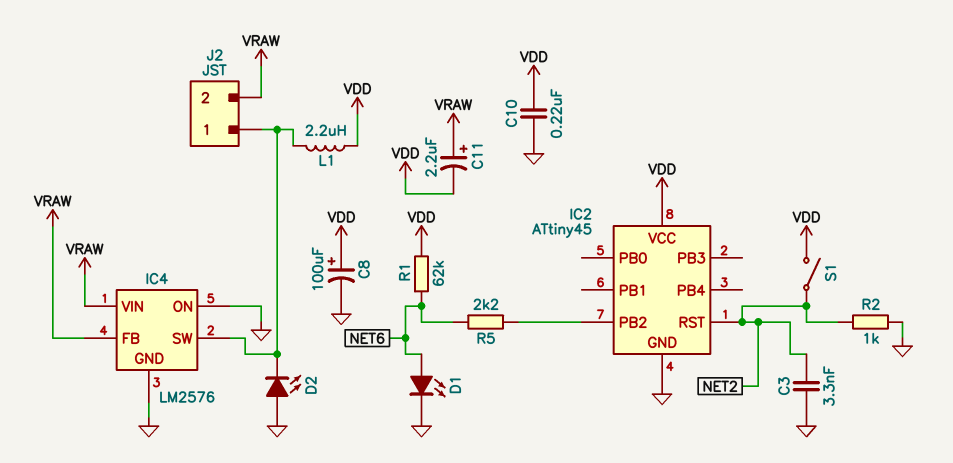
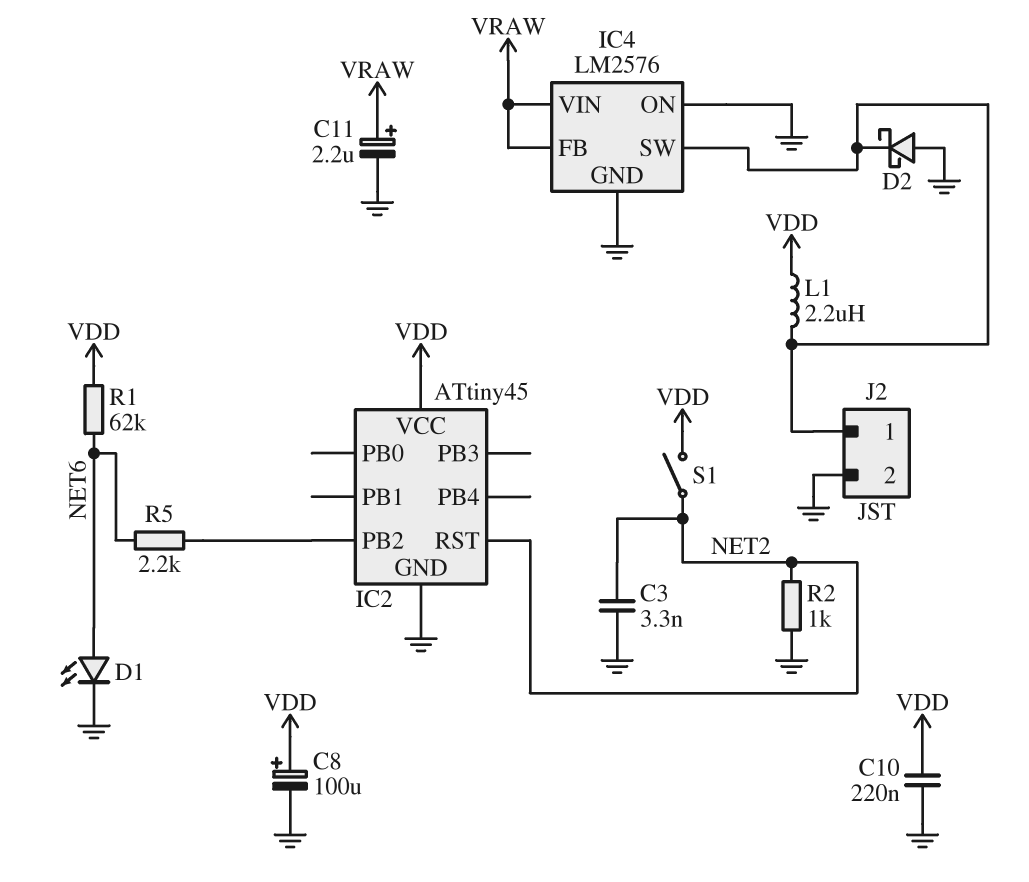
C11: 2.2uF (plus VRAW, minus VDD) -> 2.2uF (plus VRAW, minus GND)
D2: LED (A GND, K IC4/SW) -> schottky (A GND, K IC4/SW)
J2 pin 2: VRAW -> GND

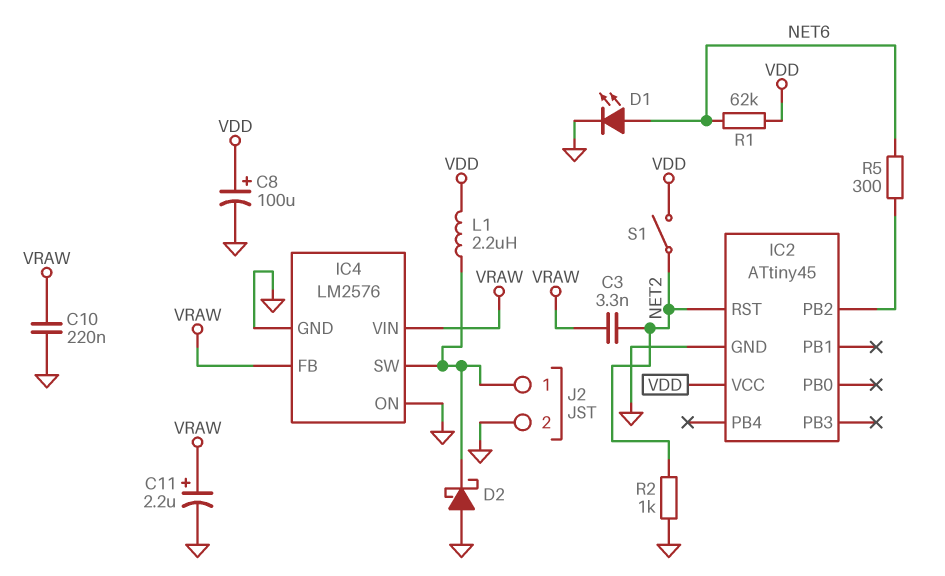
C3: 3.3nF (GND, NET2) -> 3.3nF (NET2, VRAW)
C10: 220nF (GND, VDD) -> 220nF (GND, VRAW)
R5: 2.2k (IC2/PB2, NET6) -> 300 (IC2/PB2, NET6)

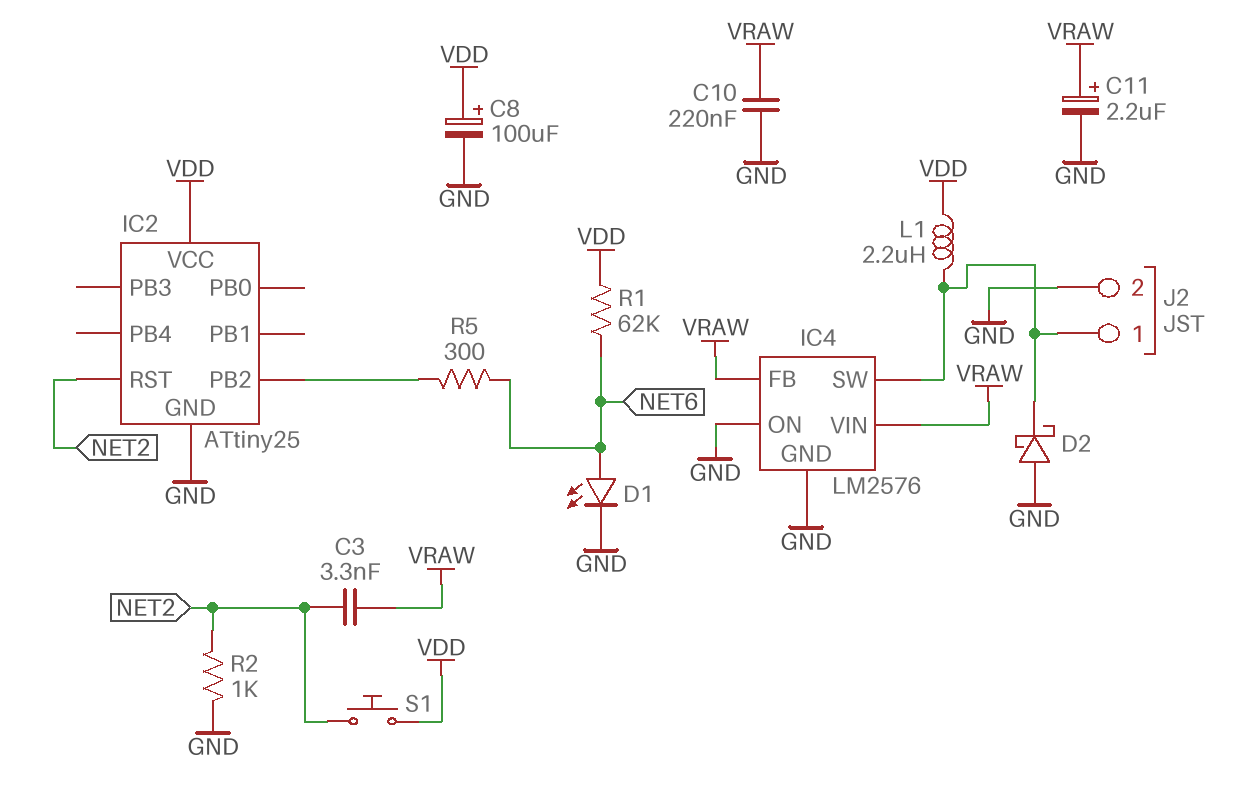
IC2: ATtiny45 -> ATtiny25
S1: switch (NET2, VDD) -> button (NET2, VDD)

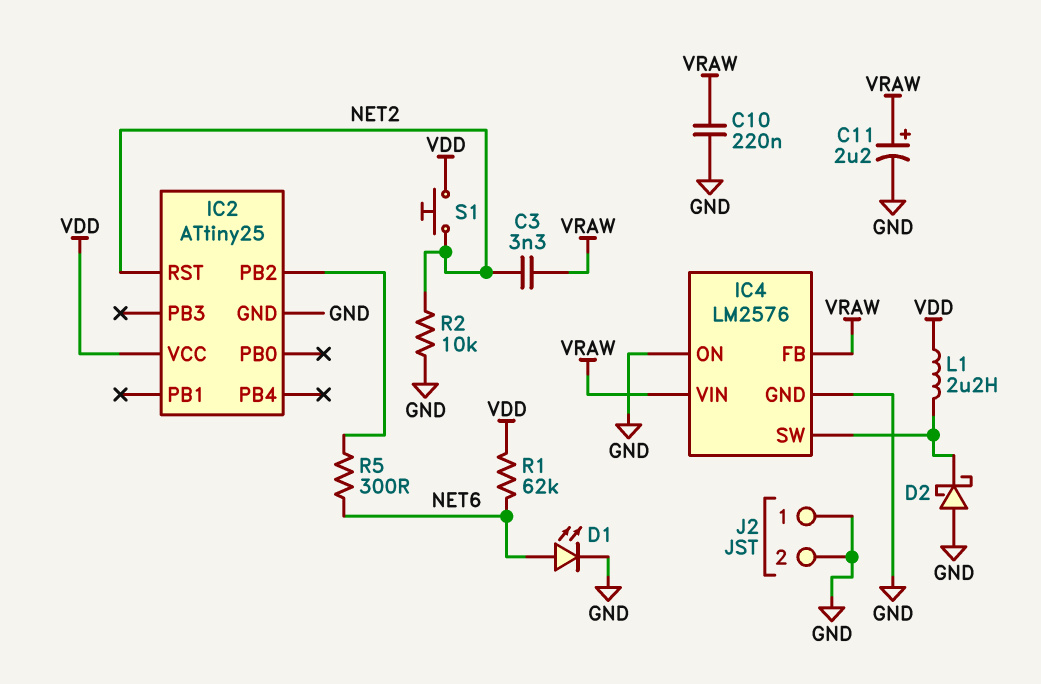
C8: 100uF (plus VDD, minus GND) -> none
J2 pin 1: IC4/SW -> GND
R2: 1k (GND, NET2) -> 10k (GND, NET2)

